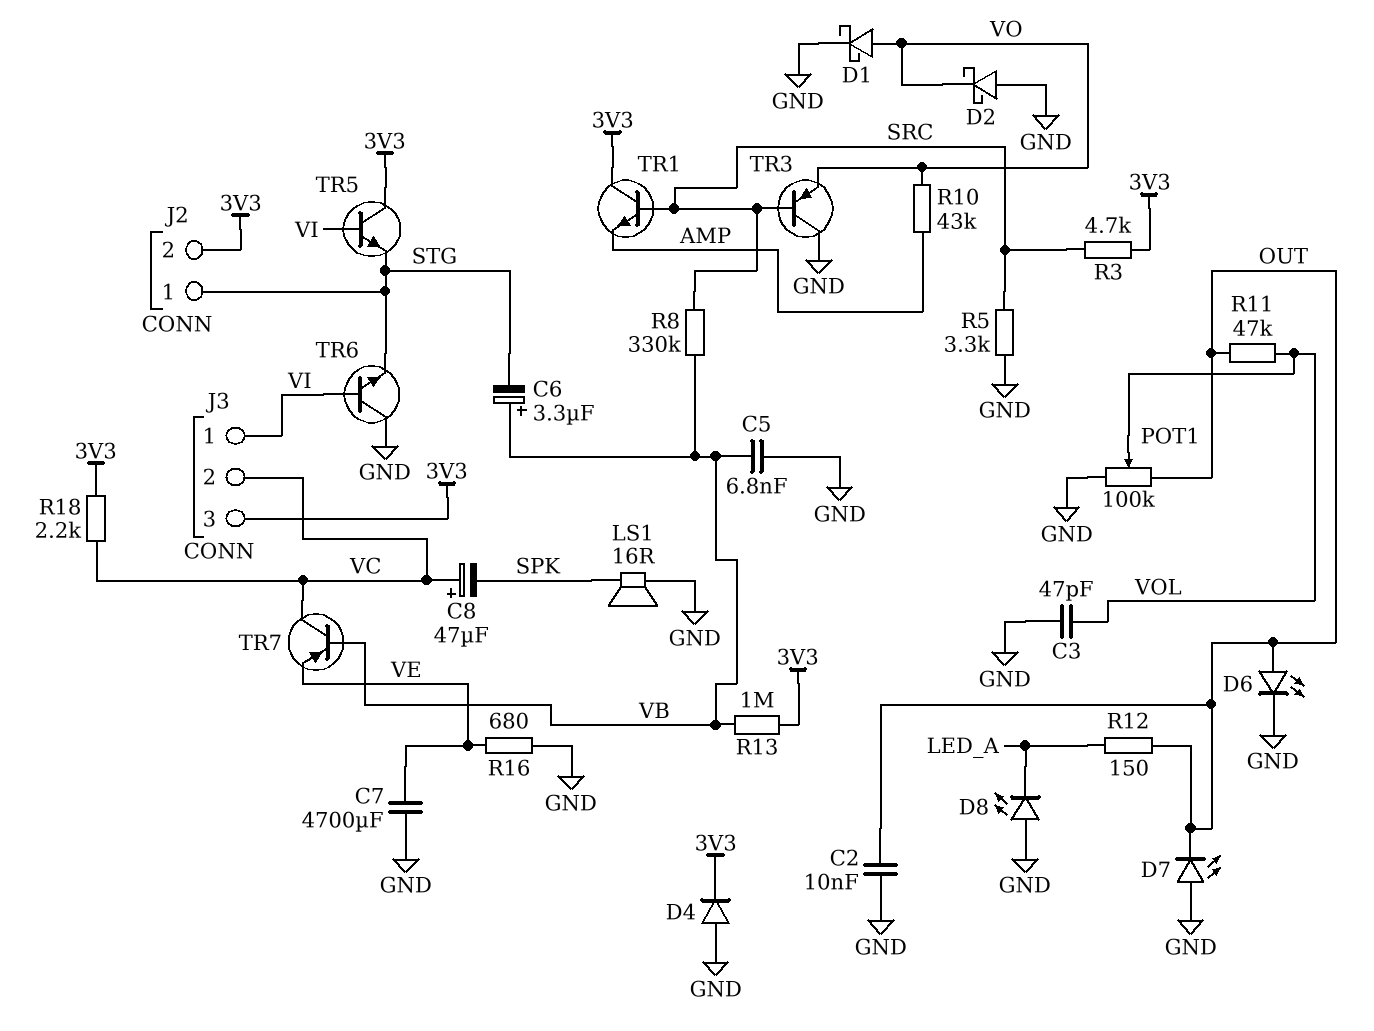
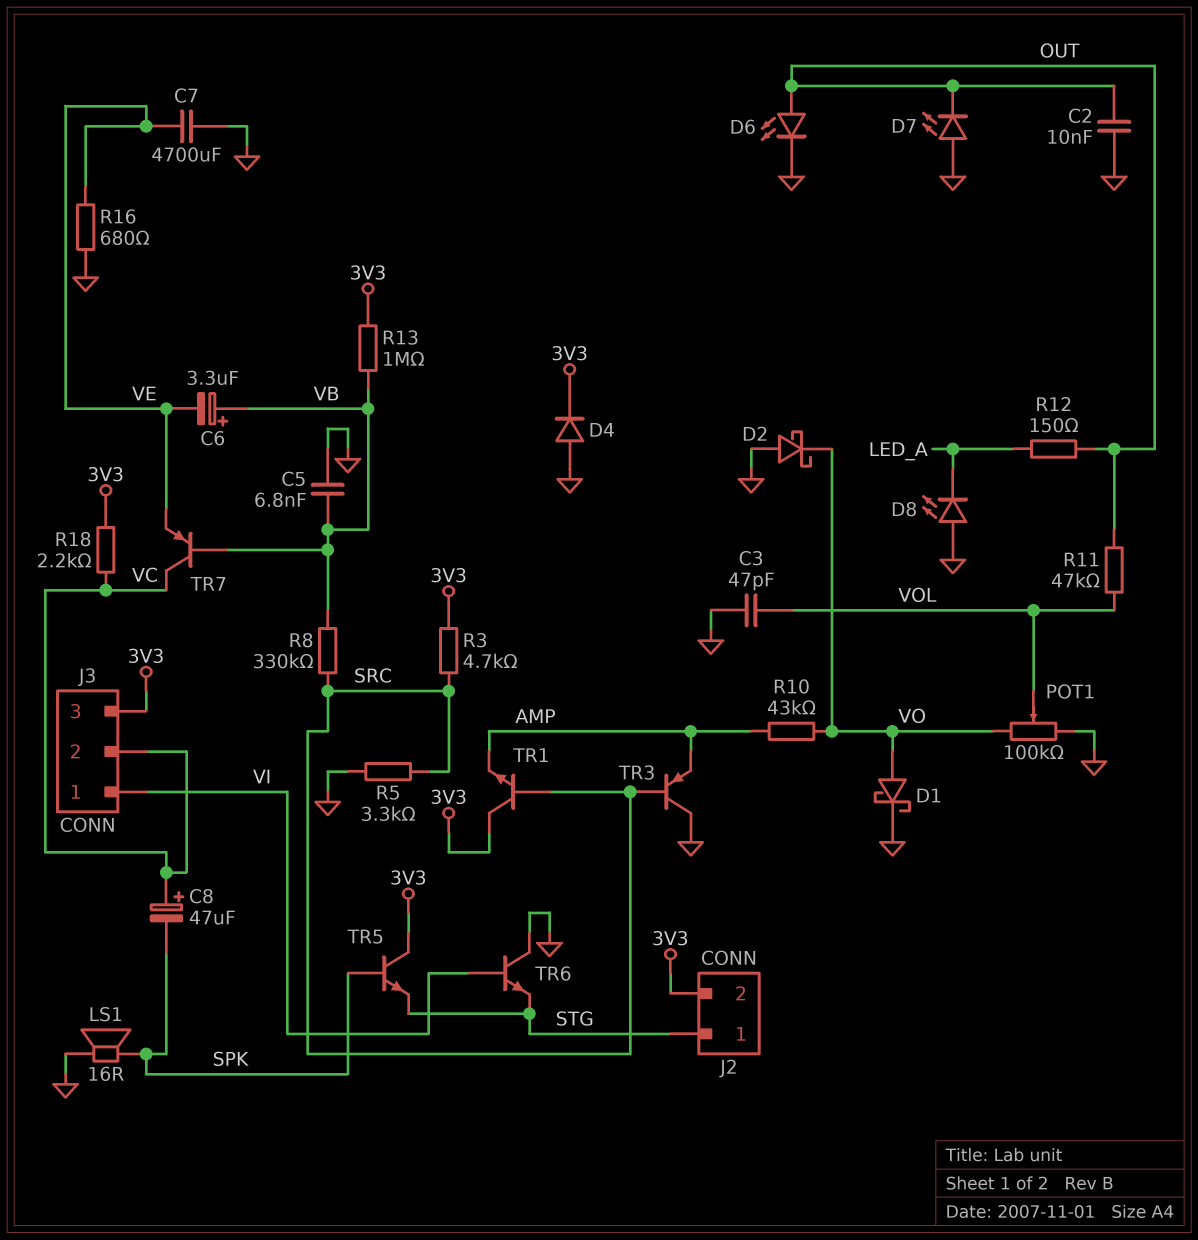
C6: 3.3uF (plus VB, minus STG) -> 3.3uF (plus VB, minus VE)
POT1: 100k (GND, OUT, wiper VOL) -> 100k (GND, VO, wiper VOL)
TR3: PNP (B SRC, C GND, E VO) -> PNP (B SRC, C GND, E AMP)
TR5: NPN (B VI, C 3V3, E STG) -> NPN (B SPK, C 3V3, E STG)

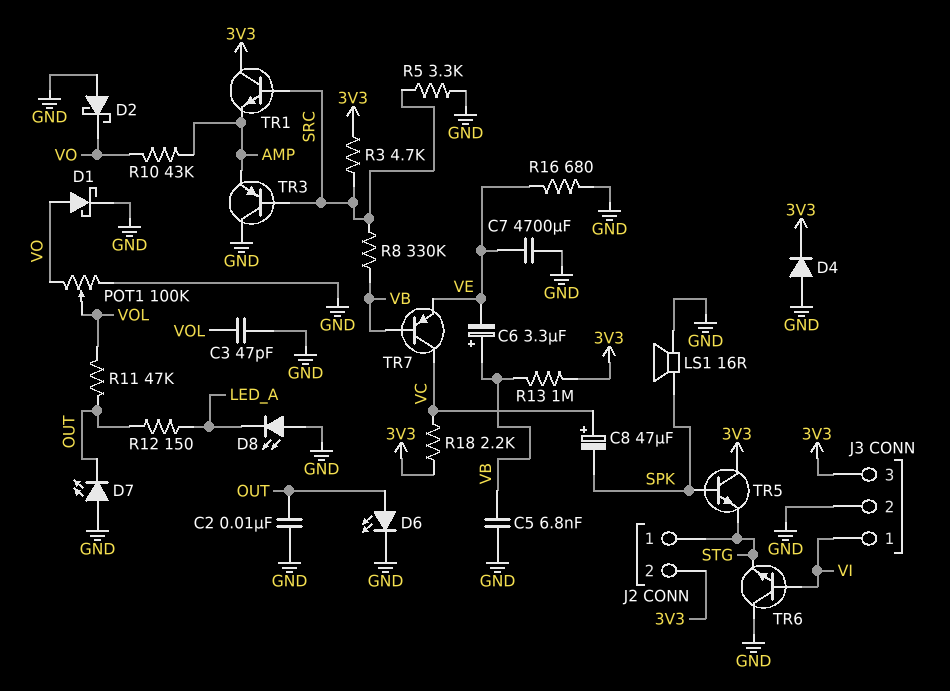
J3 pin 2: VC -> GND

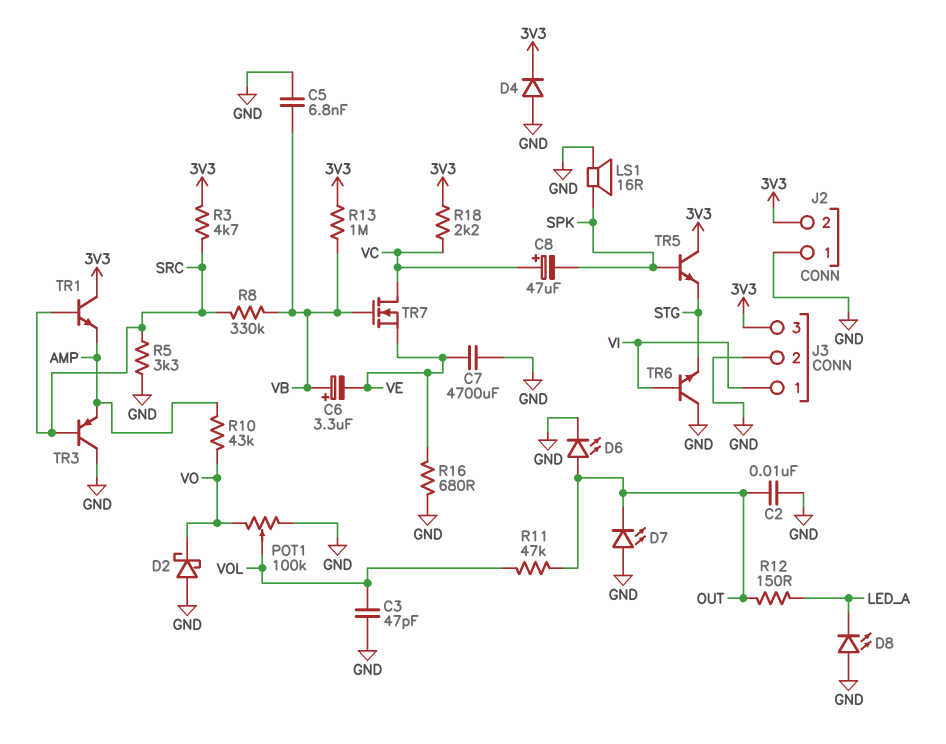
D1: schottky (A VO, K GND) -> none
J2 pin 1: STG -> GND
TR7: PNP (B VB, C VC, E VE) -> NMOS (G VB, D VC, S VE)

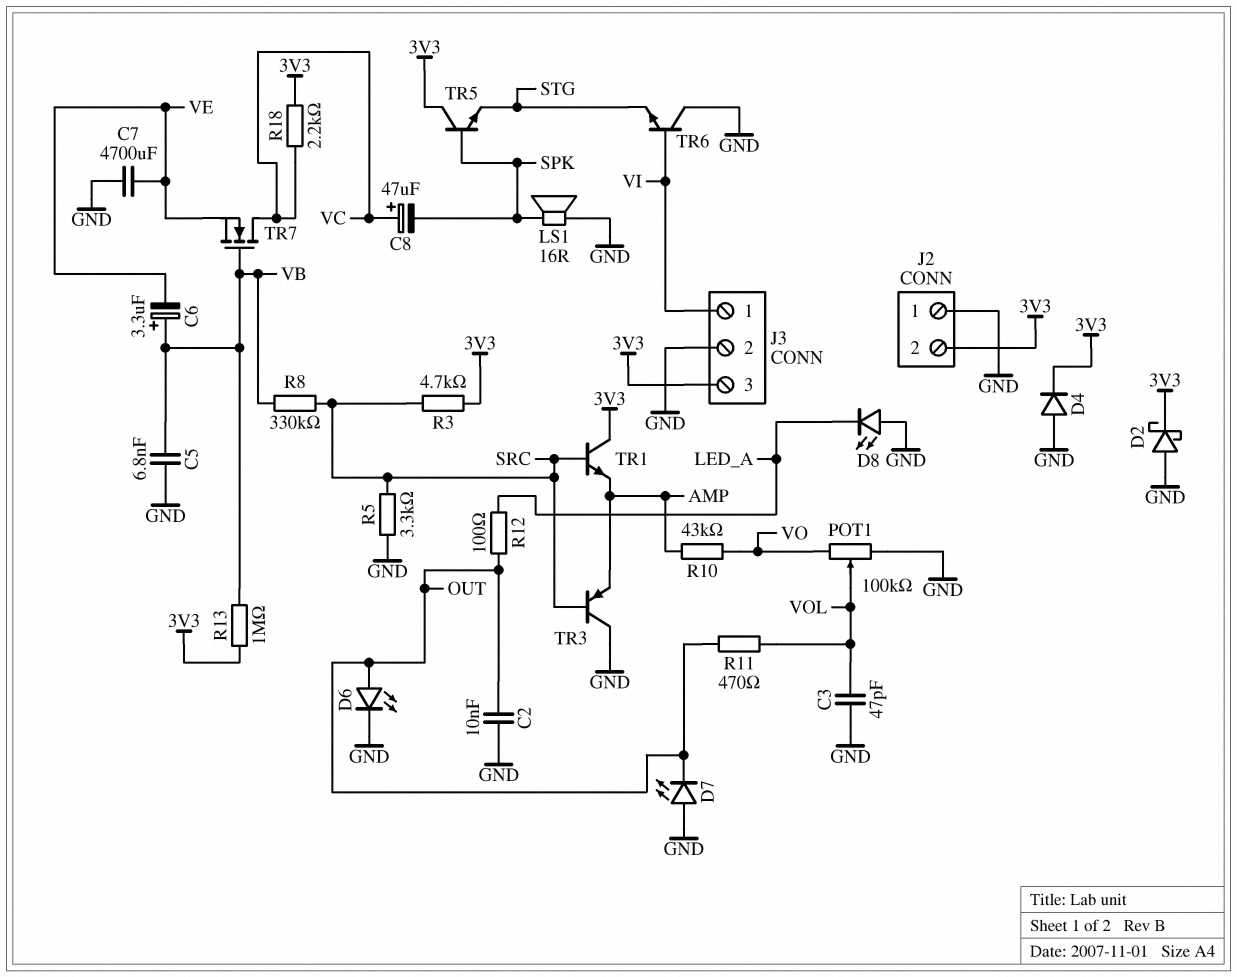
D2: schottky (A GND, K VO) -> schottky (A GND, K 3V3)
R11: 47k (OUT, VOL) -> 470 (OUT, VOL)
R12: 150 (LED_A, OUT) -> 100 (LED_A, OUT)
R16: 680 (GND, VE) -> none

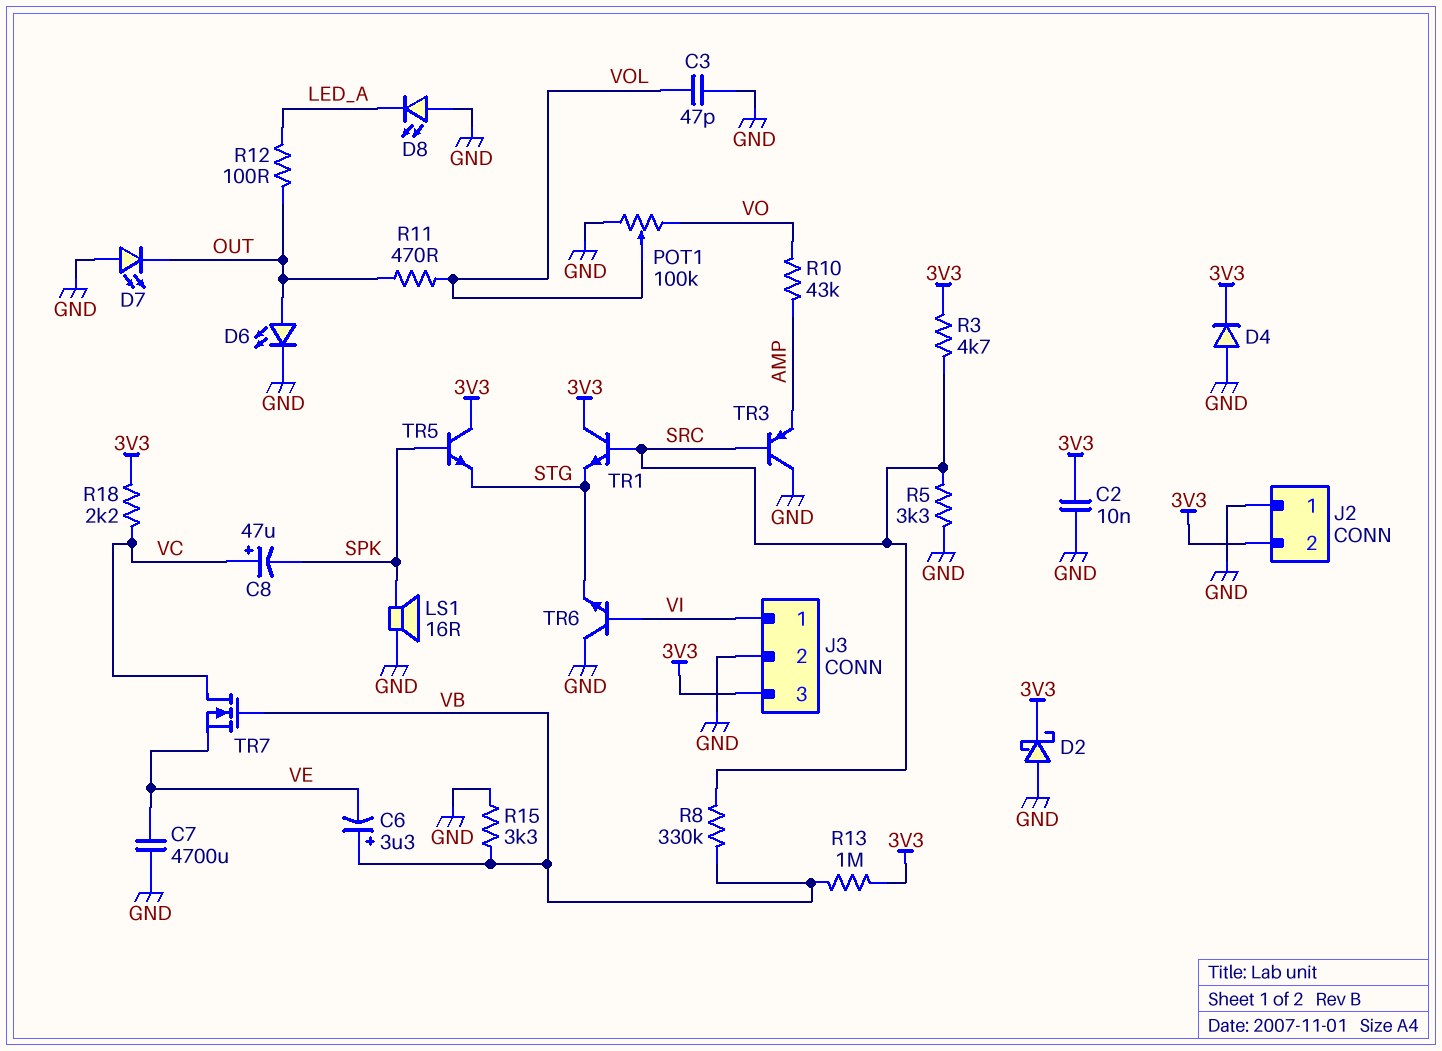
C2: 10nF (GND, OUT) -> 10nF (3V3, GND)
C5: 6.8nF (GND, VB) -> none
R15: none -> 3.3k (GND, VB)
TR1: NPN (B SRC, C 3V3, E AMP) -> NPN (B SRC, C 3V3, E STG)

